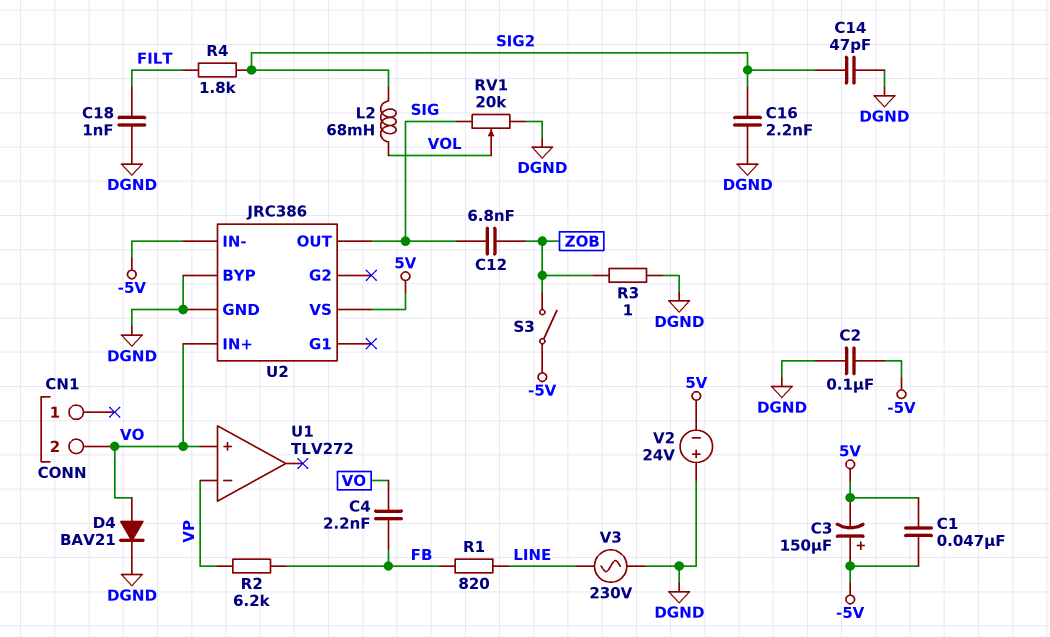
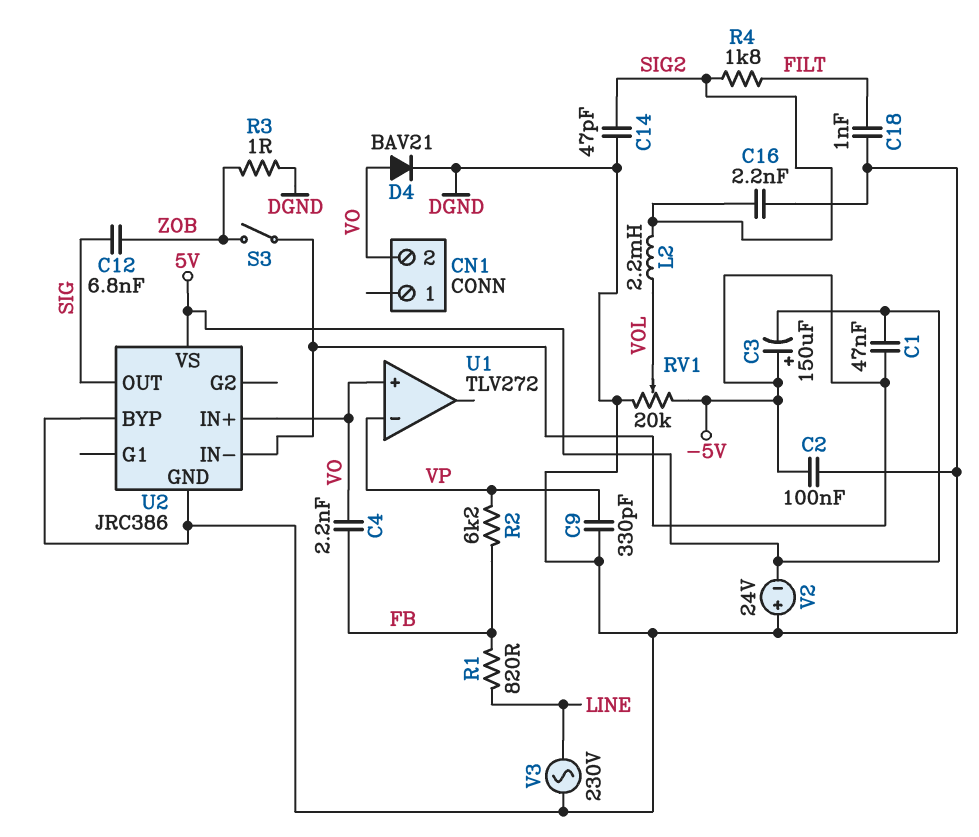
C9: none -> 330pF (DGND, VP)
L2: 68mH (SIG2, VOL) -> 2.2mH (SIG2, VOL)
RV1: 20k (DGND, SIG, wiper VOL) -> 20k (-5V, DGND, wiper VOL)

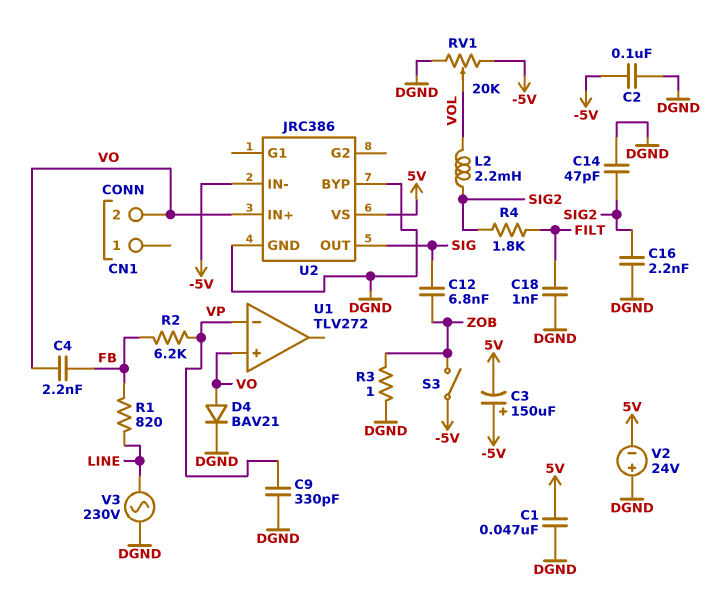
C1: 47nF (-5V, 5V) -> 47nF (5V, DGND)

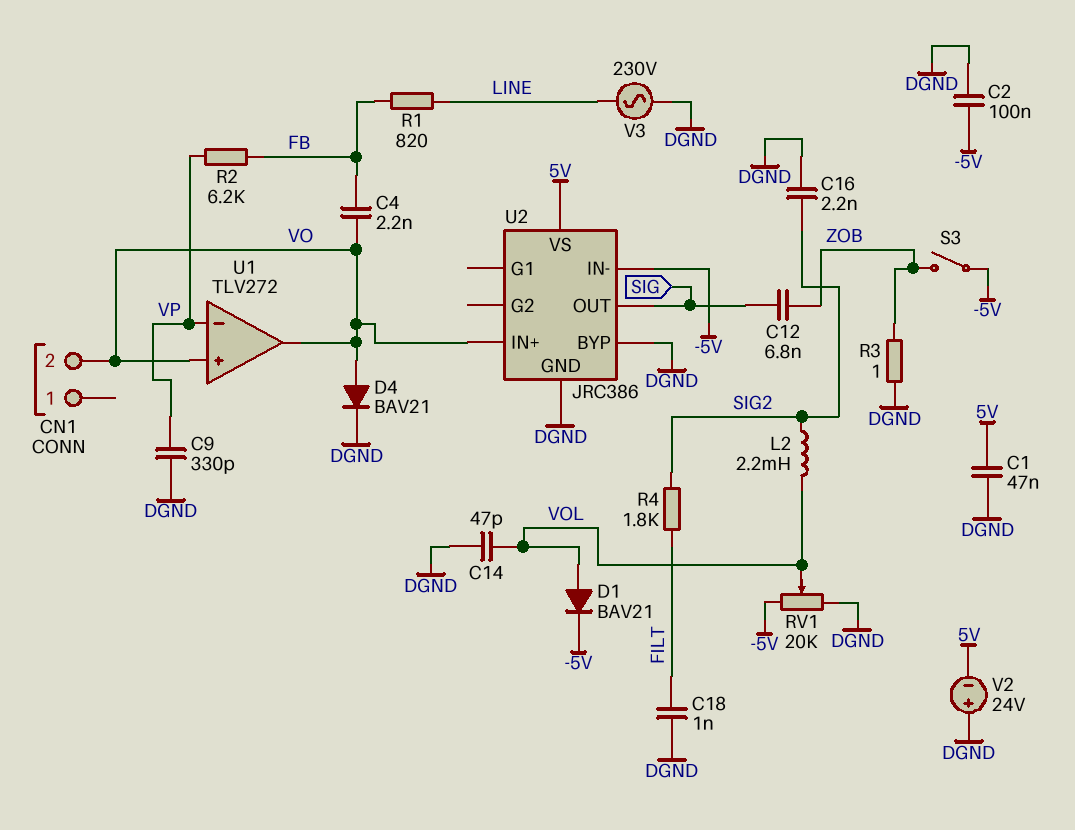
C3: 150uF (plus -5V, minus 5V) -> none
C14: 47pF (DGND, SIG2) -> 47pF (DGND, VOL)
D1: none -> diode BAV21 (A VOL, K -5V)
U1 pin out: none -> VO

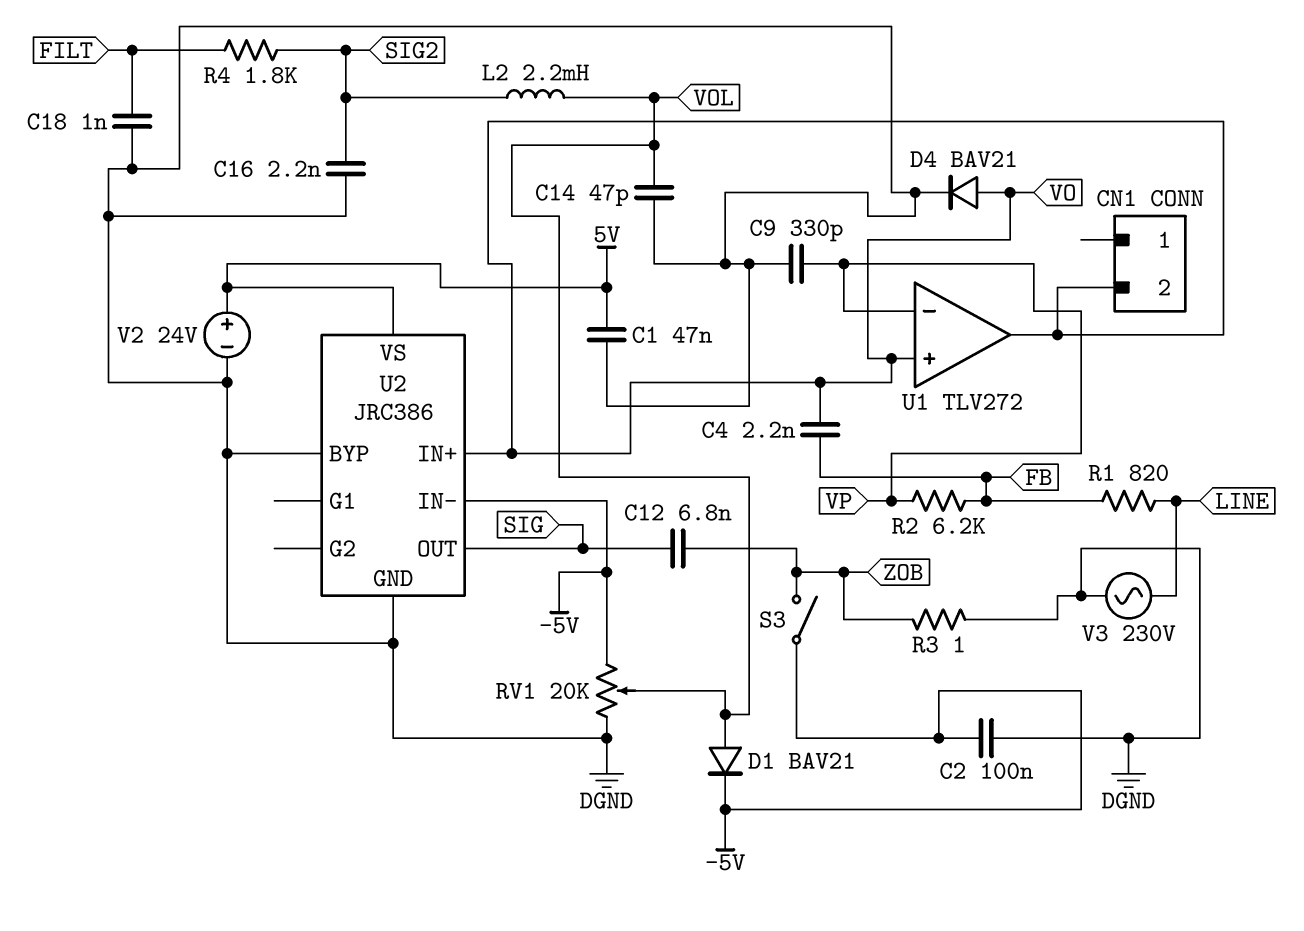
V2: 24V (plus DGND, minus 5V) -> 24V (plus 5V, minus DGND)

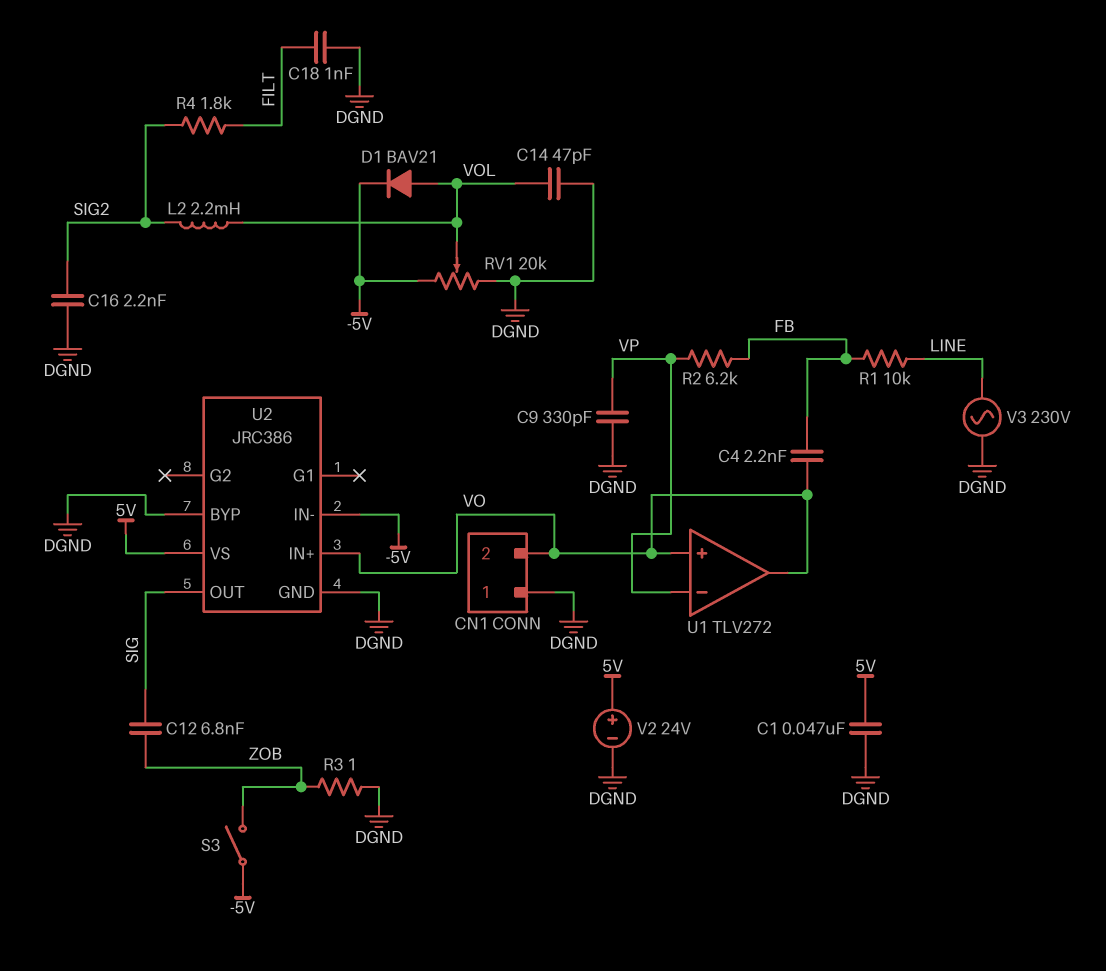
C2: 100nF (-5V, DGND) -> none
CN1 pin 1: none -> DGND
D4: diode BAV21 (A VO, K DGND) -> none
R1: 820 (FB, LINE) -> 10k (FB, LINE)

